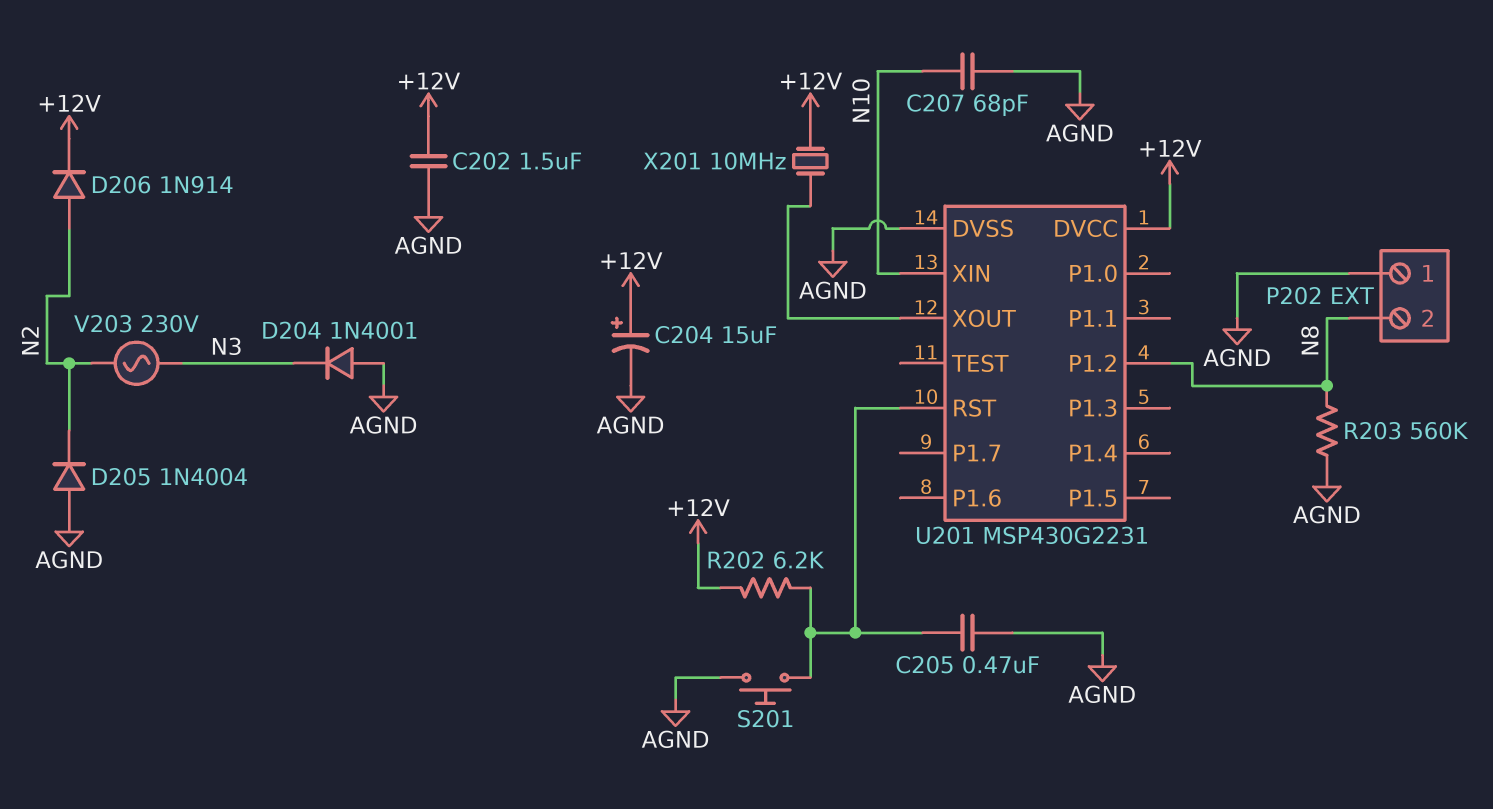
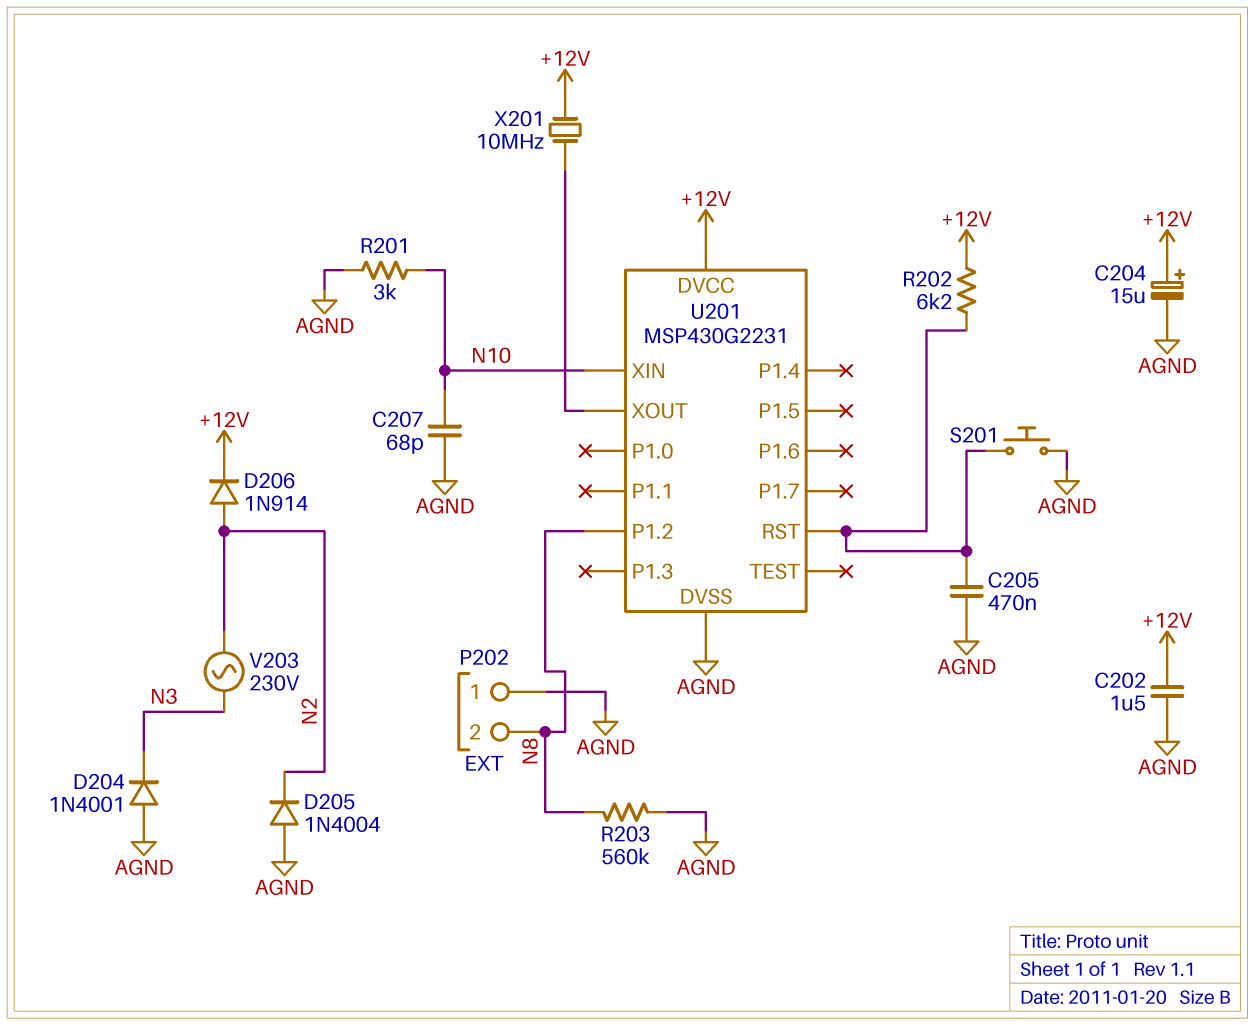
R201: none -> 3k (AGND, N10)

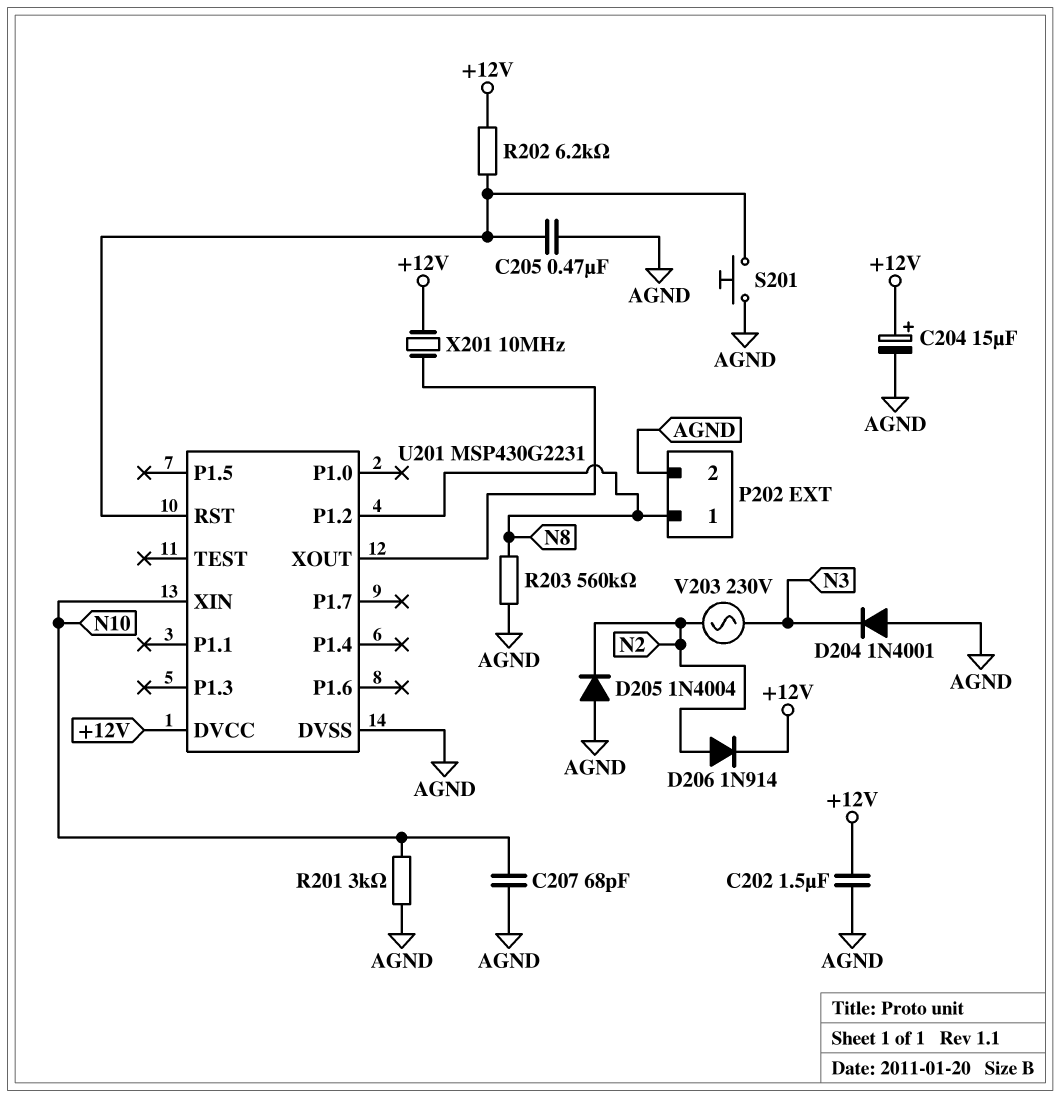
P202 pin 1: AGND -> N8
P202 pin 2: N8 -> AGND

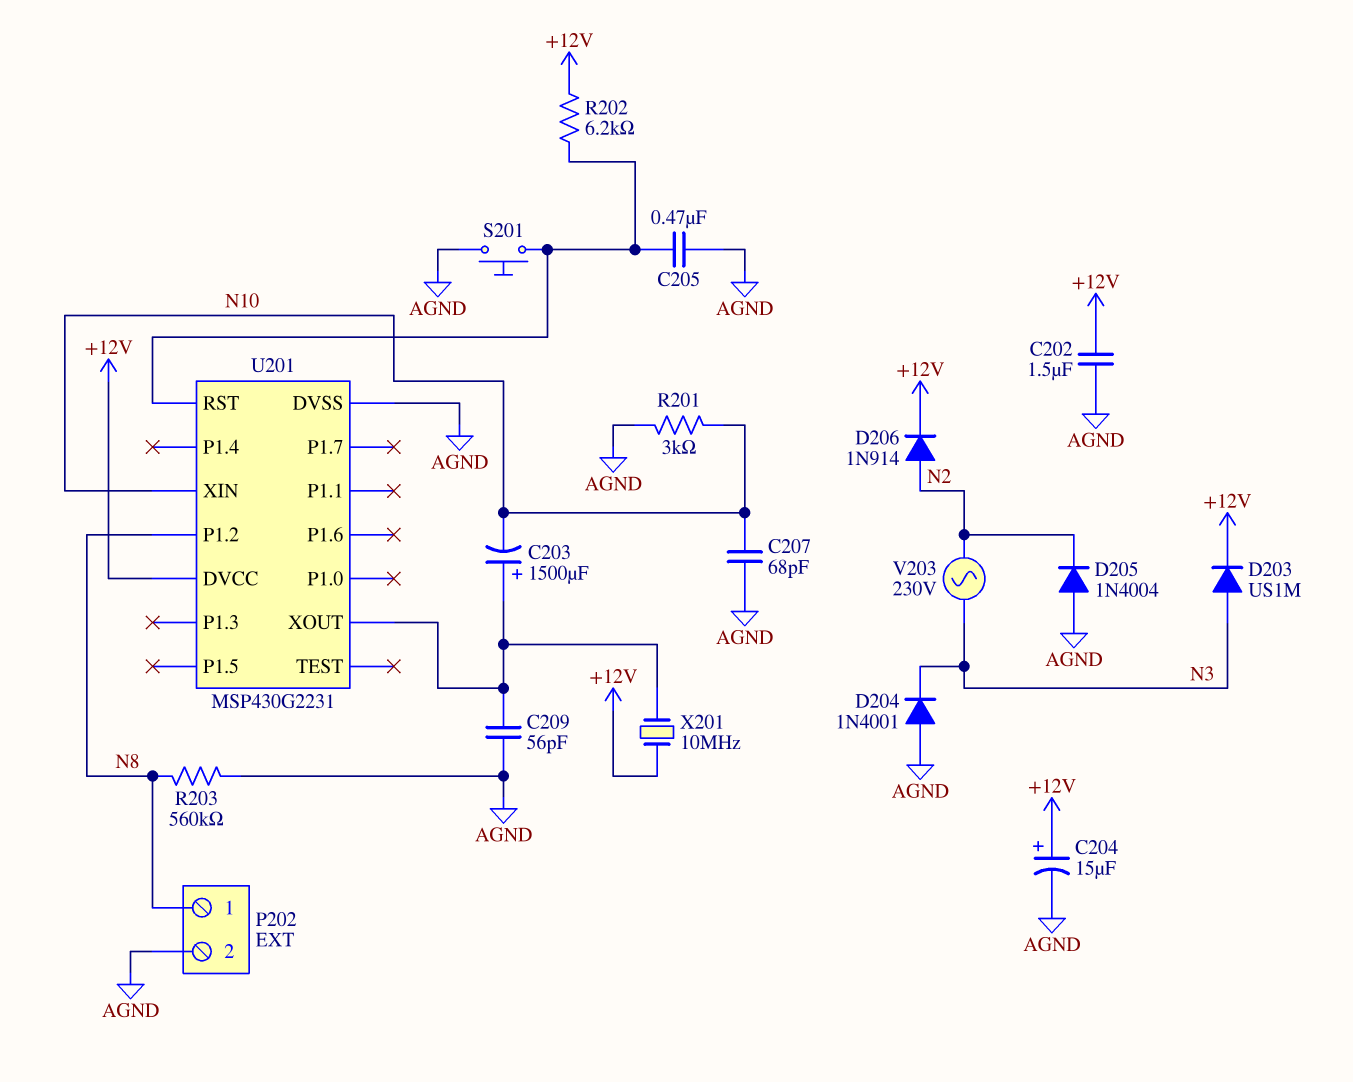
C203: none -> 1500uF (plus U201/XOUT, minus N10)
C209: none -> 56pF (AGND, U201/XOUT)
D203: none -> diode US1M (A N3, K +12V)

